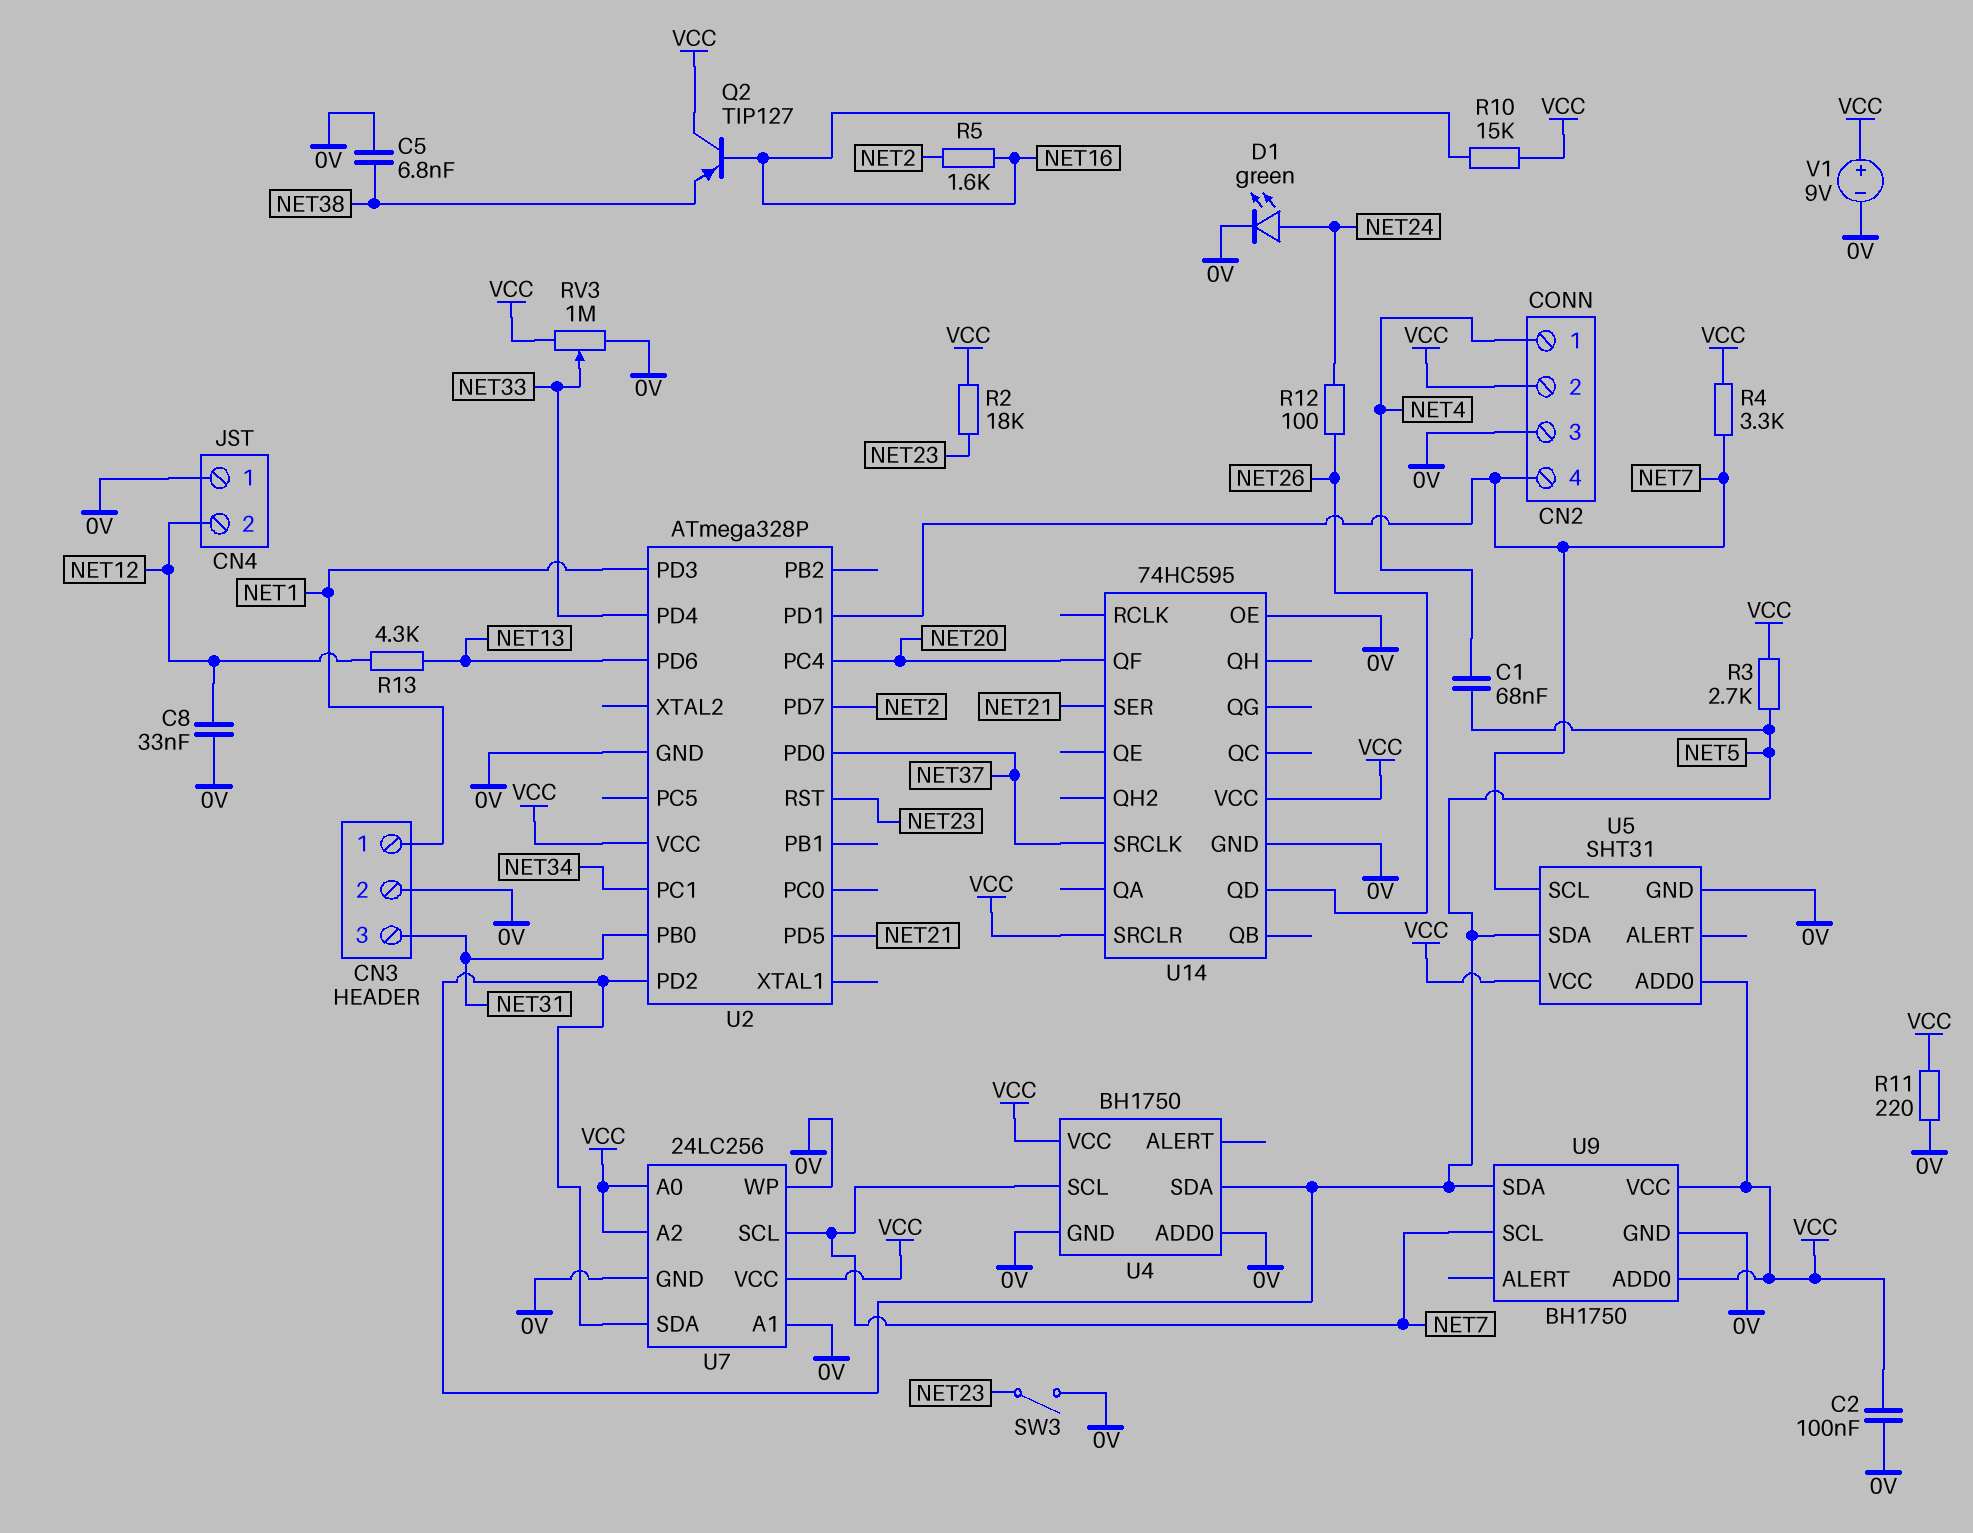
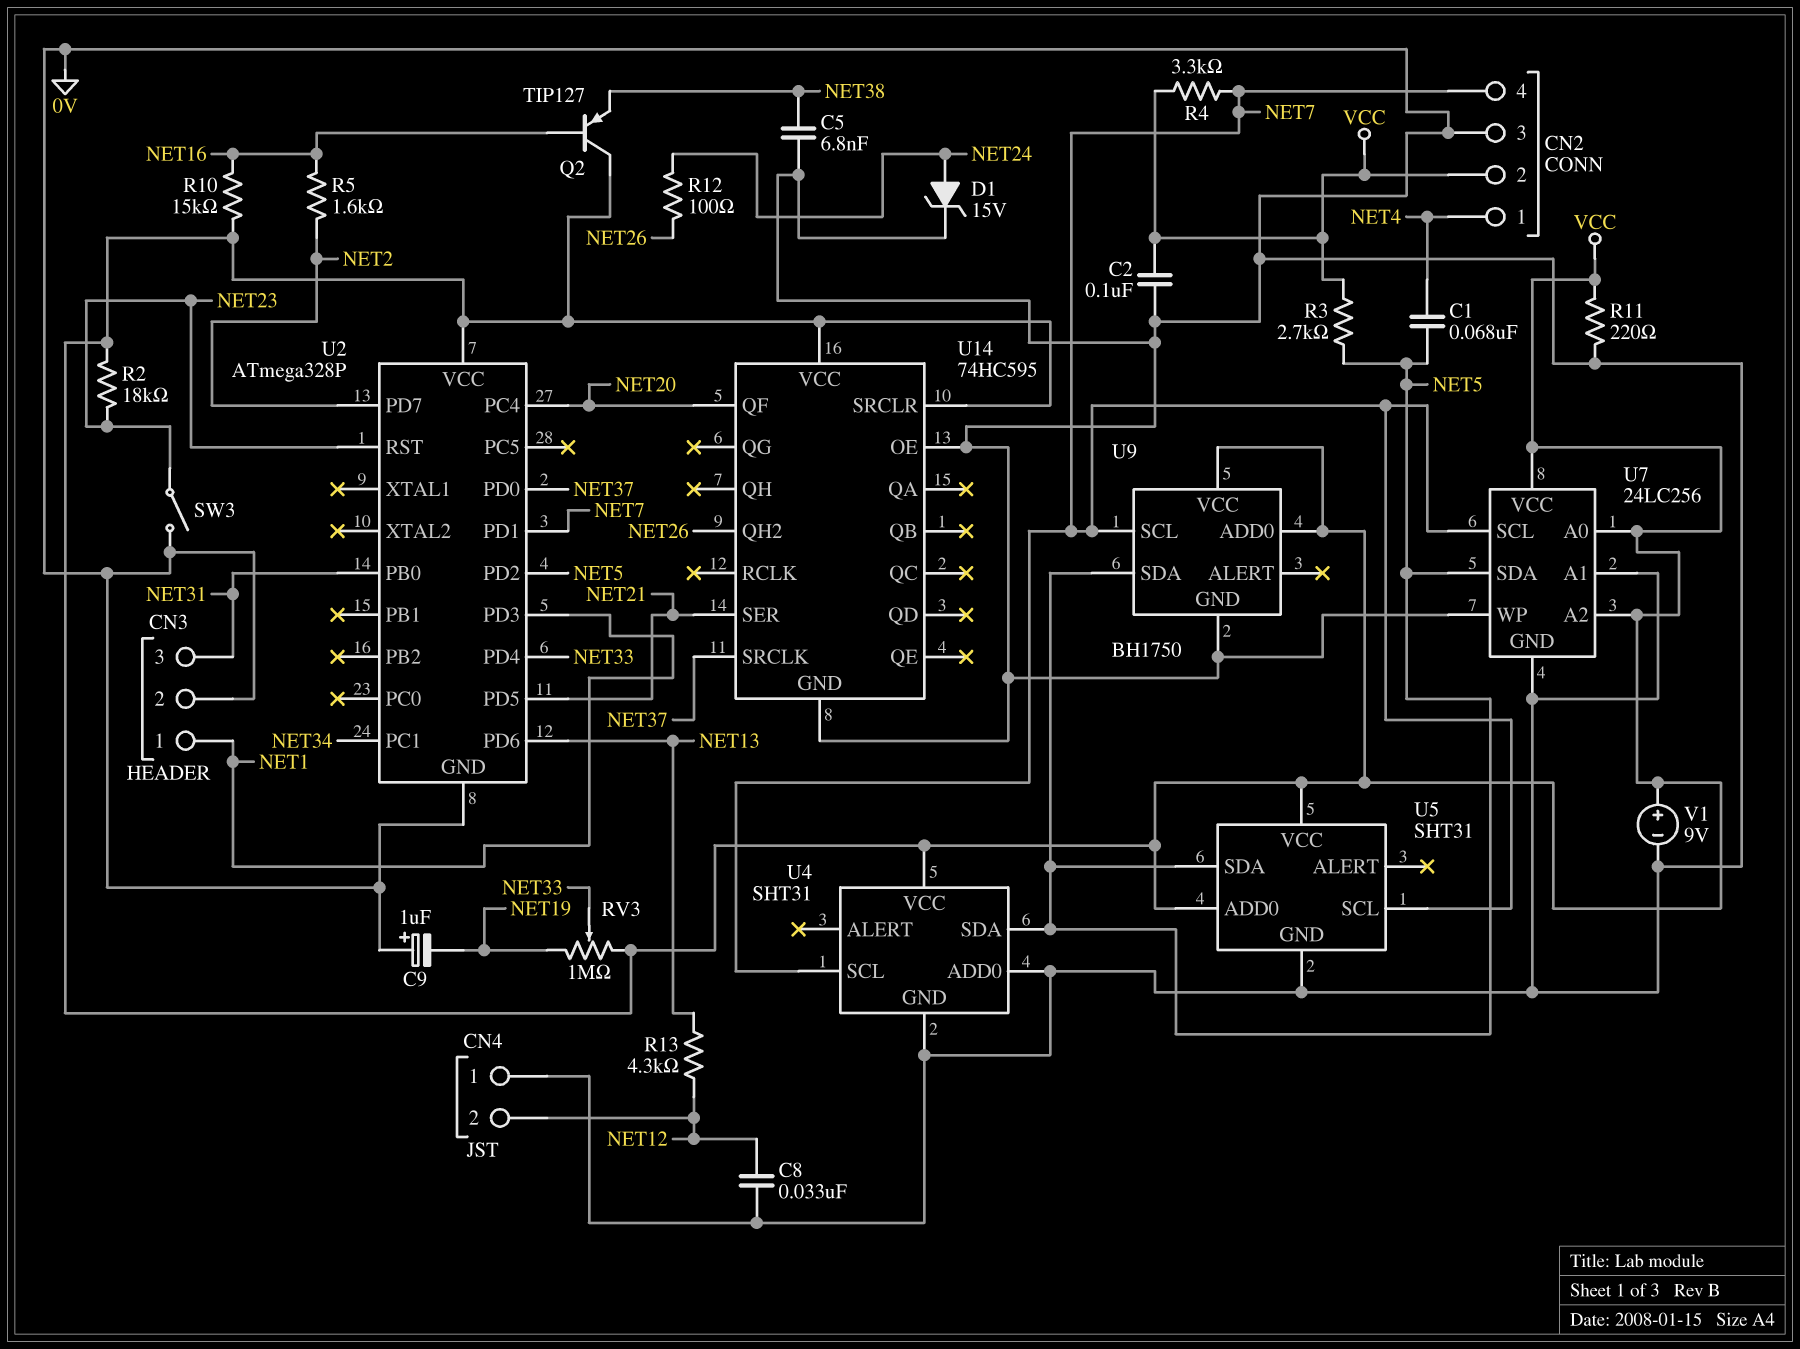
C9: none -> 1uF (plus 0V, minus NET19)
D1: LED green (A NET24, K 0V) -> zener 15V (A NET24, K 0V)
RV3: 1M (0V, VCC, wiper NET33) -> 1M (NET19, VCC, wiper NET33)
U4: BH1750 -> SHT31
U14 pin QD: NET26 -> none
U14 pin QH2: none -> NET26

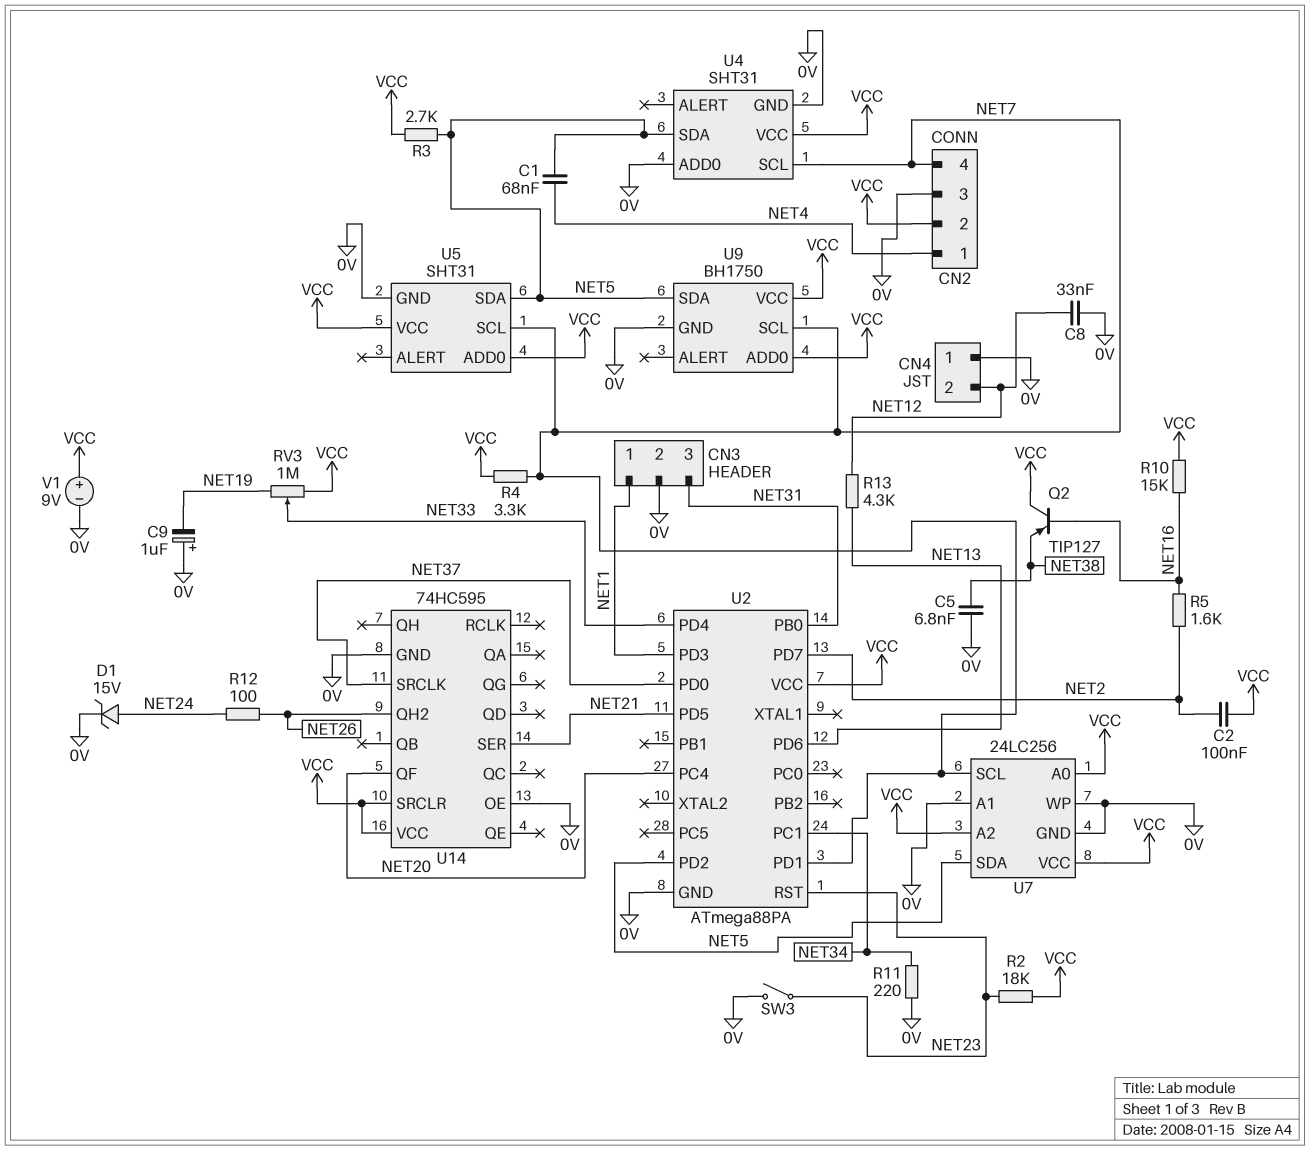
C2: 100nF (0V, VCC) -> 100nF (NET2, VCC)
R11: 220 (0V, VCC) -> 220 (0V, NET34)
U2: ATmega328P -> ATmega88PA

